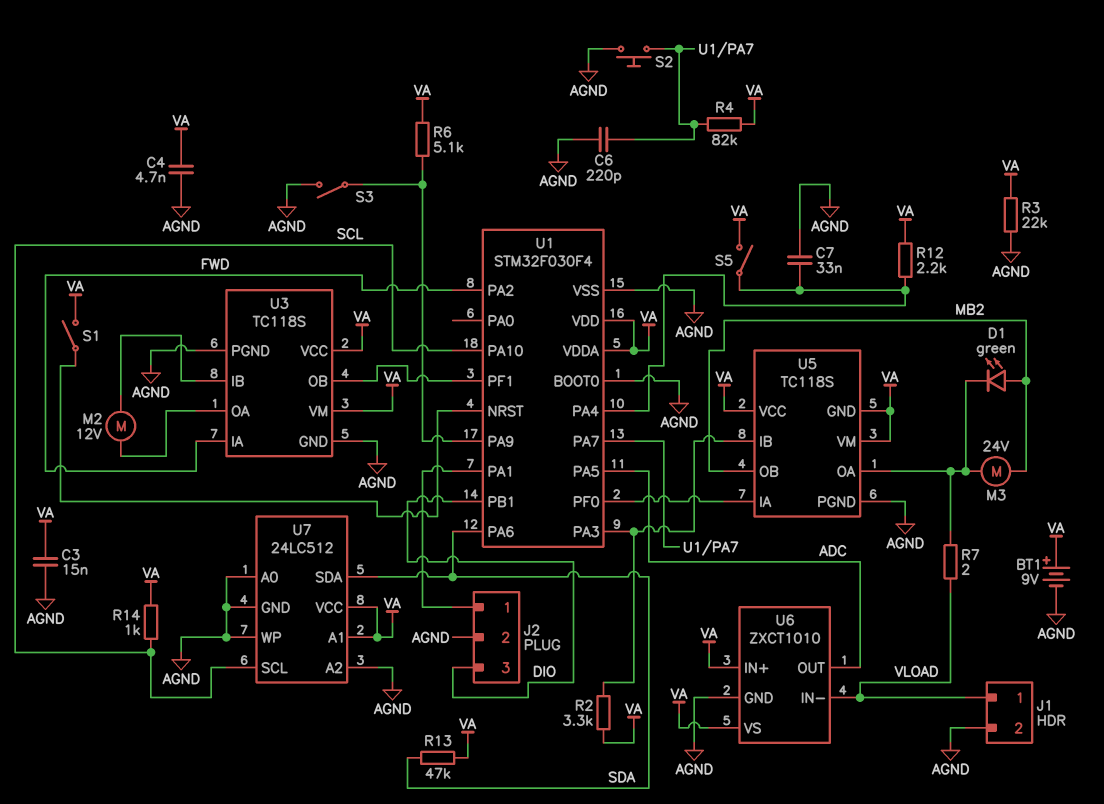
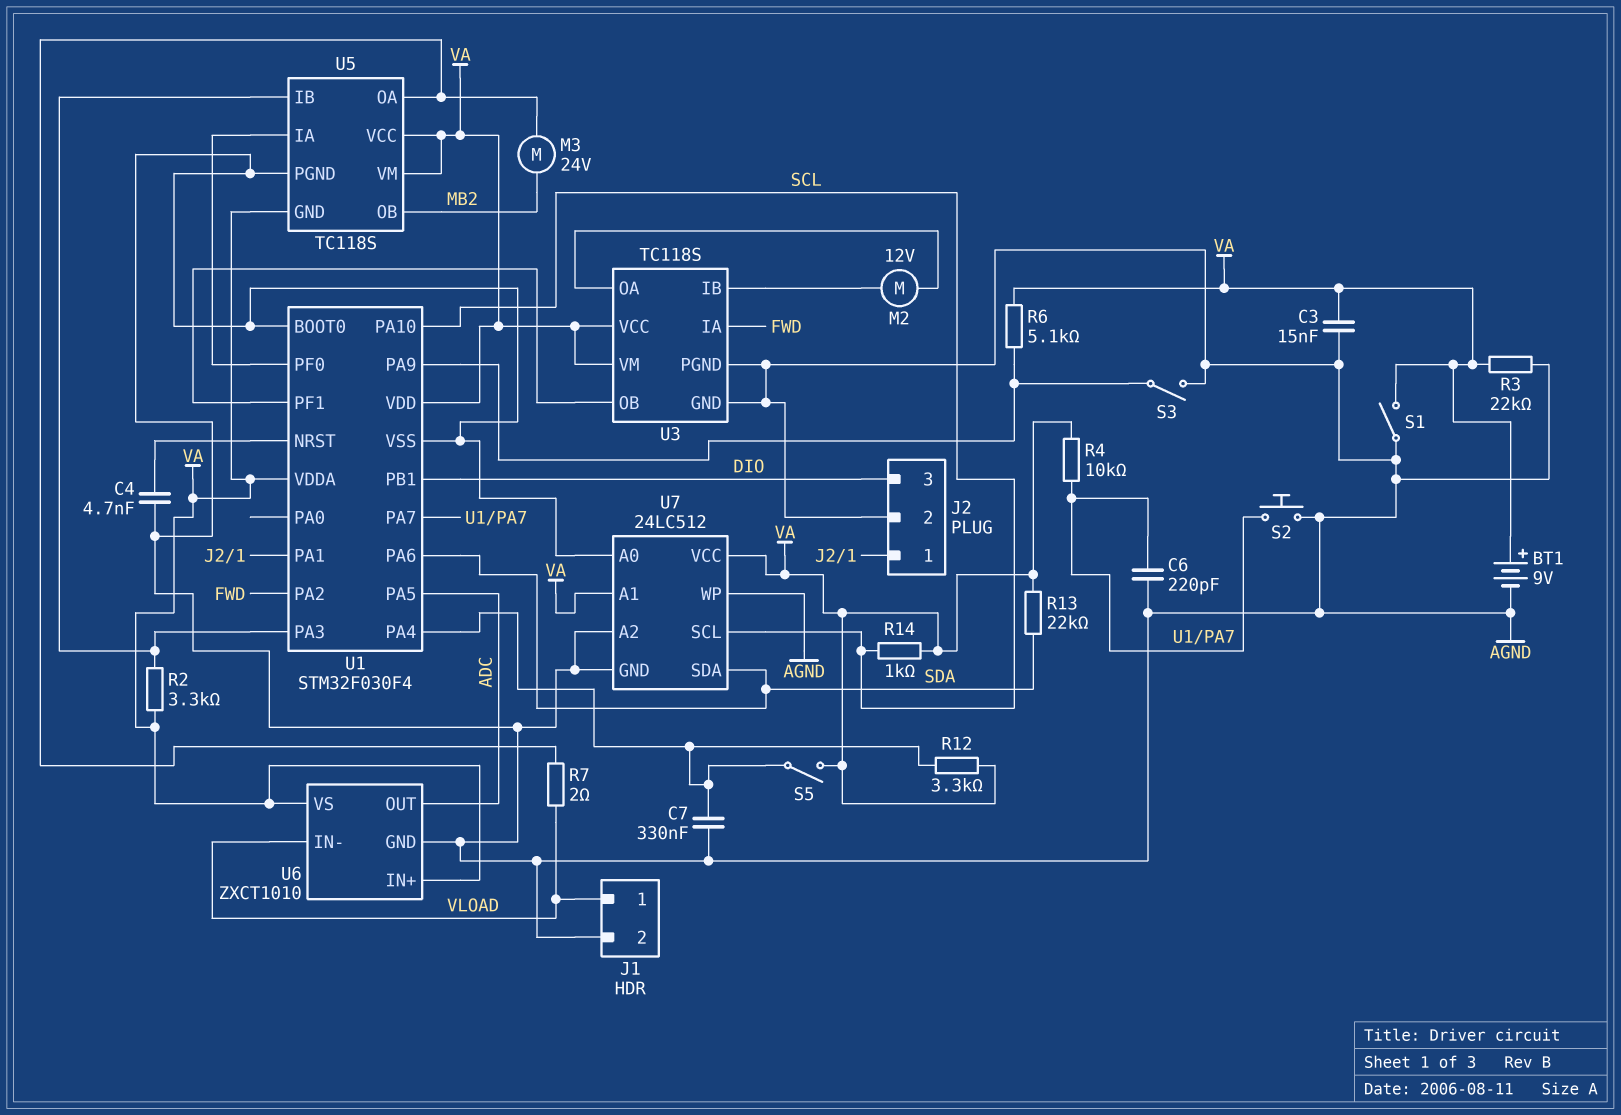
C4: 4.7nF (AGND, VA) -> 4.7nF (AGND, U1/NRST)
C7: 33nF (AGND, U1/PA4) -> 330nF (AGND, U1/PA4)
D1: LED green (A MB2, K U5/OA) -> none
R4: 82k (U1/PA7, VA) -> 10k (U1/PA7, VA)
R12: 2.2k (U1/PA4, VA) -> 3.3k (U1/PA4, VA)
R13: 47k (SDA, VA) -> 22k (SDA, VA)
S1: switch (U1/NRST, VA) -> switch (AGND, VA)

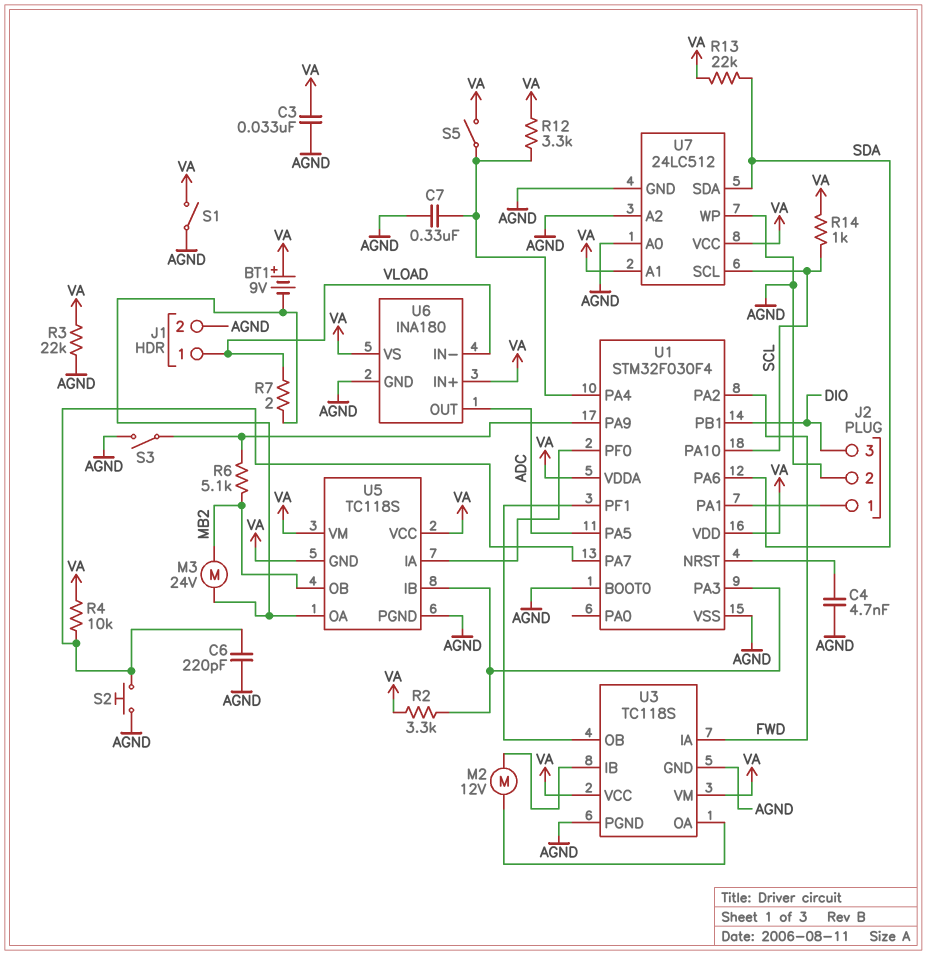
BT1: 9V (plus VA, minus AGND) -> 9V (plus VA, minus U5/OA)
C3: 15nF (AGND, VA) -> 33nF (AGND, VA)
R6: 5.1k (U1/PA9, VA) -> 5.1k (MB2, U1/PA9)
U6: ZXCT1010 -> INA180

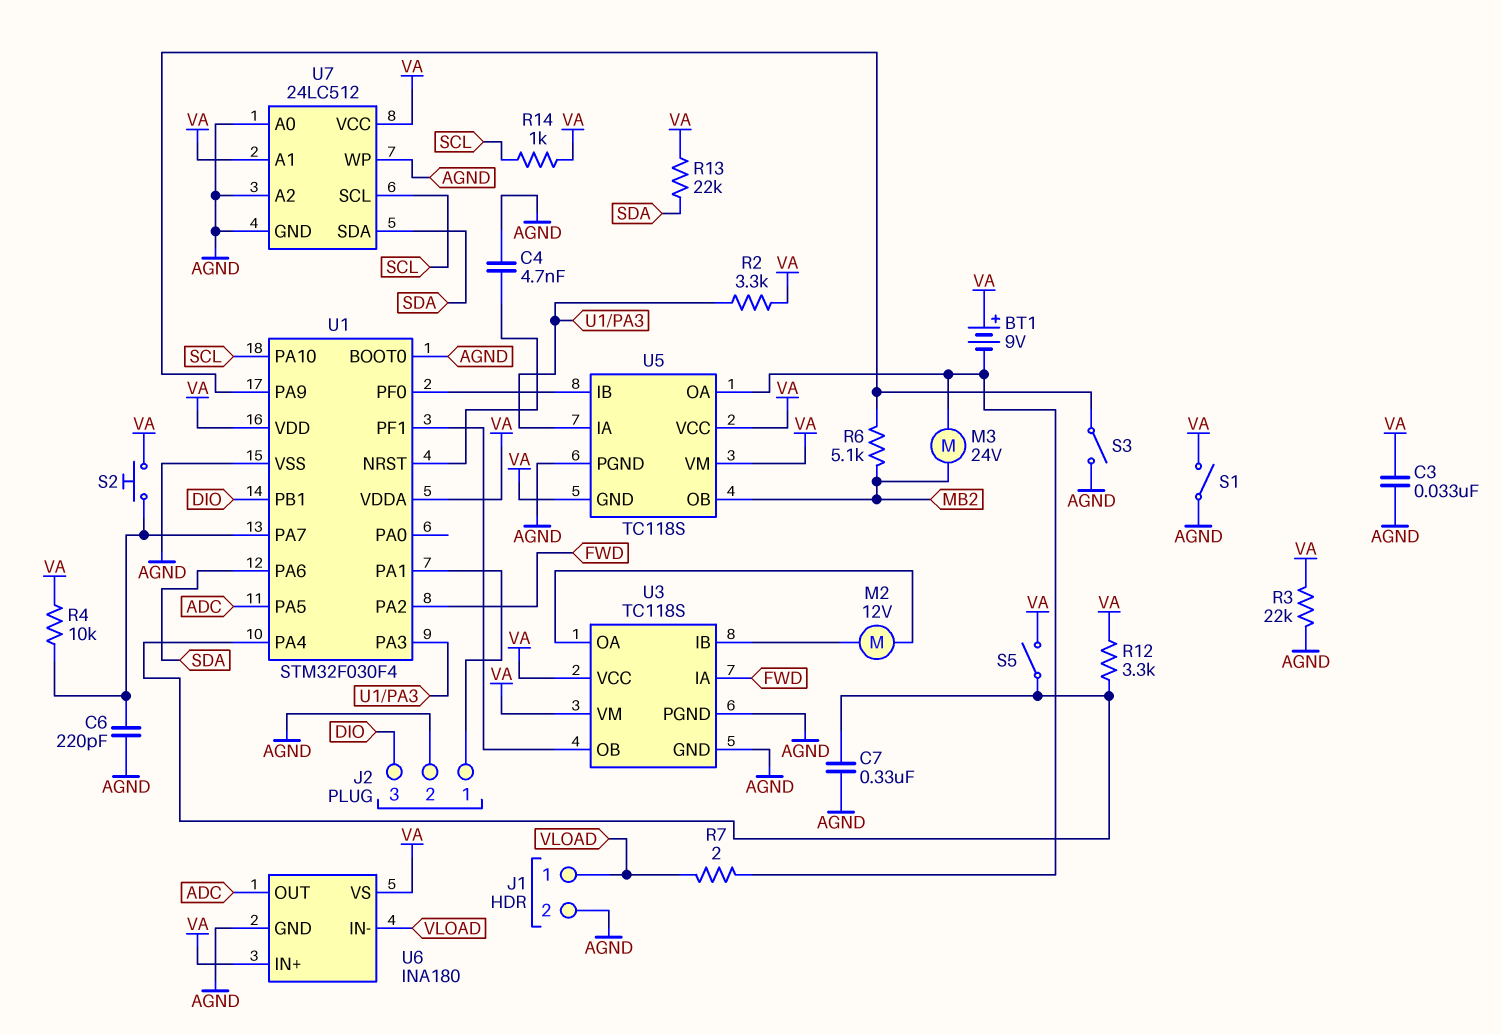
S2: button (AGND, U1/PA7) -> button (U1/PA7, VA)
U5 pin IA: U1/PF0 -> U1/PA3
U5 pin IB: U1/PA3 -> U1/PF0

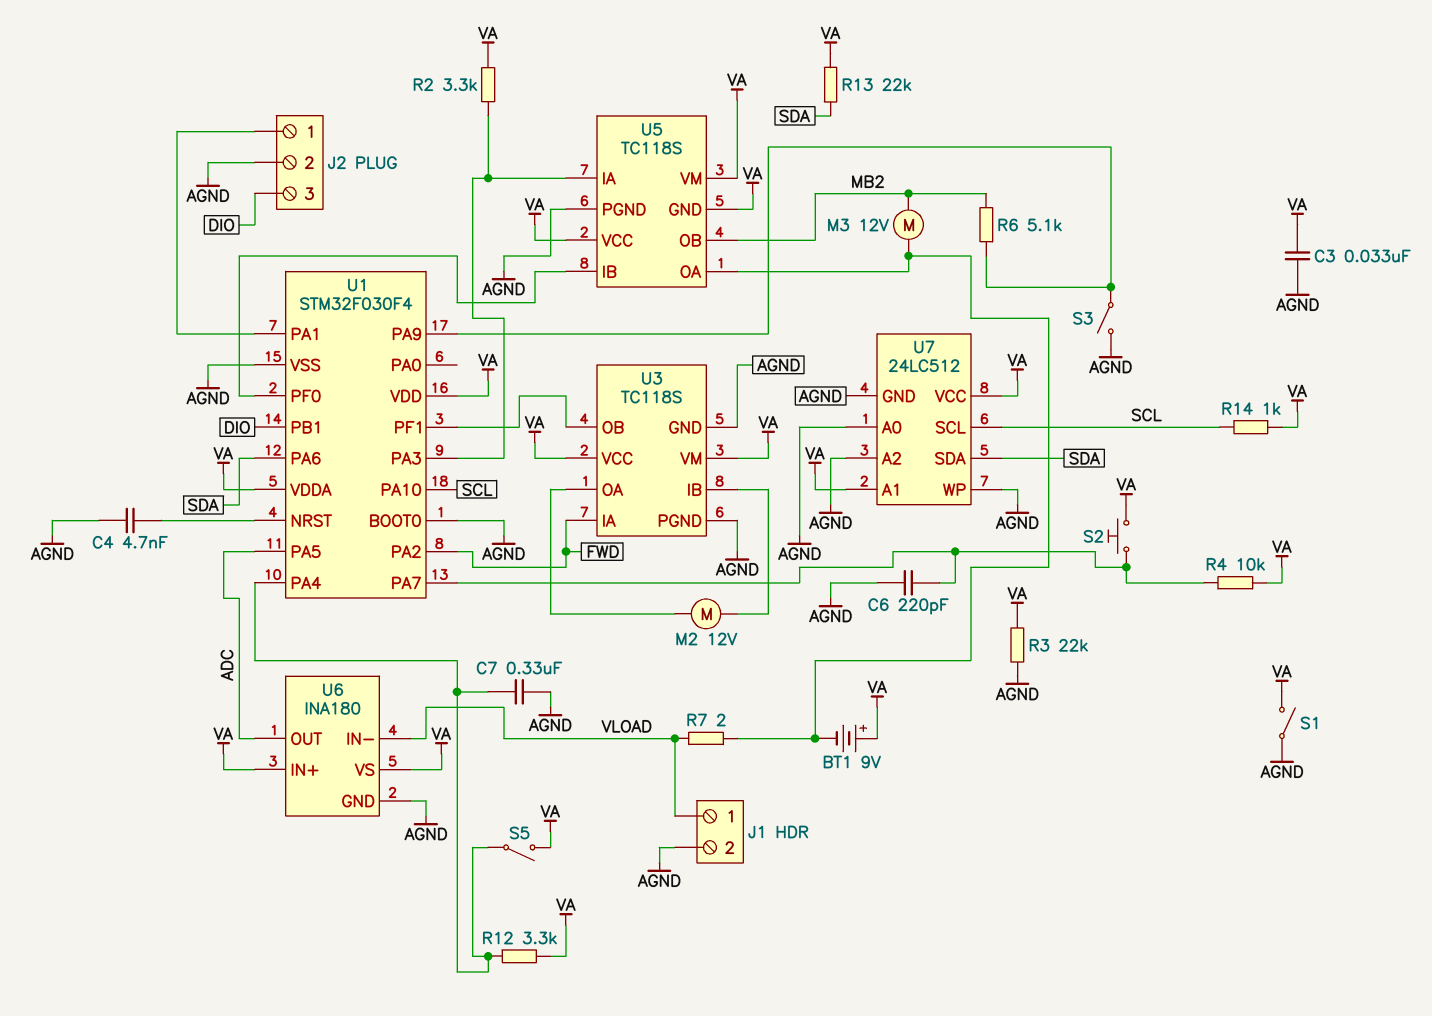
M3: motor 24V (MB2, U5/OA) -> motor 12V (MB2, U5/OA)

